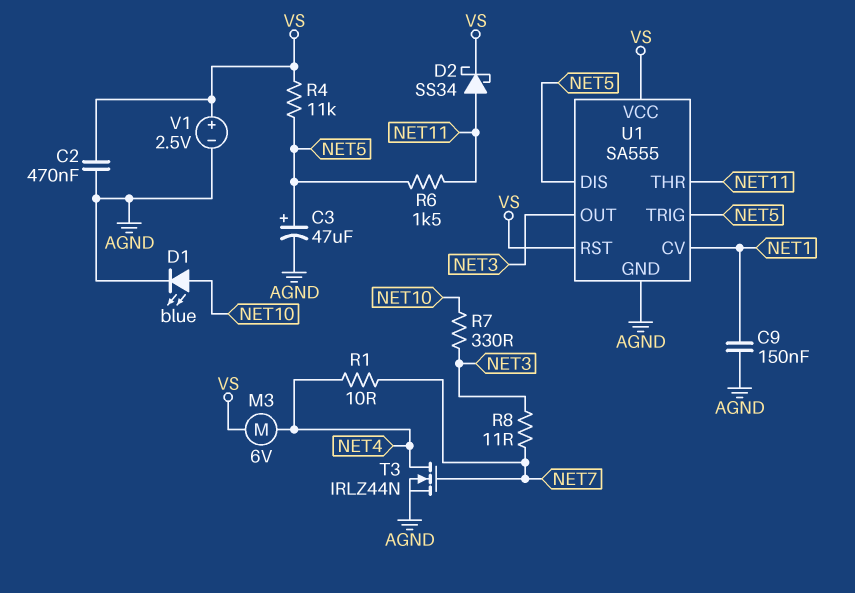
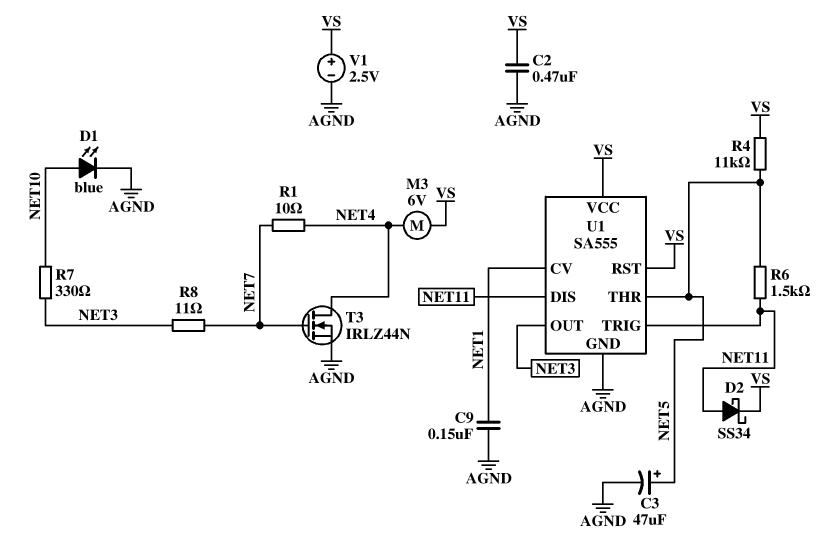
U1 pin DIS: NET5 -> NET11
U1 pin THR: NET11 -> NET5
U1 pin TRIG: NET5 -> NET11

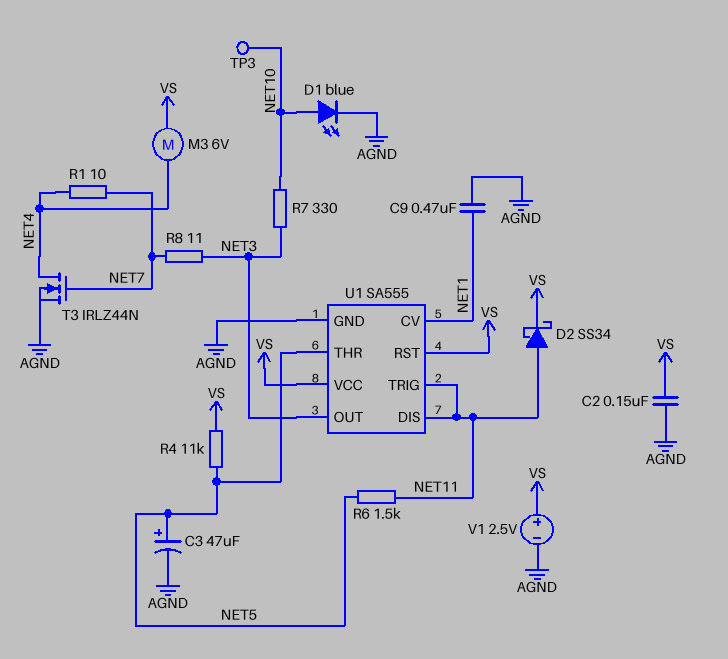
C2: 470nF (AGND, VS) -> 150nF (AGND, VS)
C9: 150nF (AGND, NET1) -> 470nF (AGND, NET1)
TP3: none -> test point (NET10)

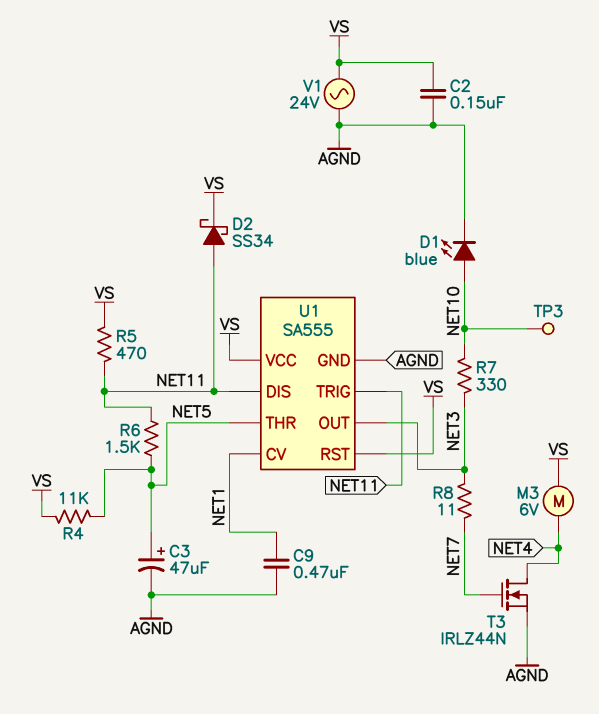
R1: 10 (NET4, NET7) -> none
R5: none -> 470 (NET11, VS)
V1: 2.5V (plus VS, minus AGND) -> AC 24V (AGND, VS)

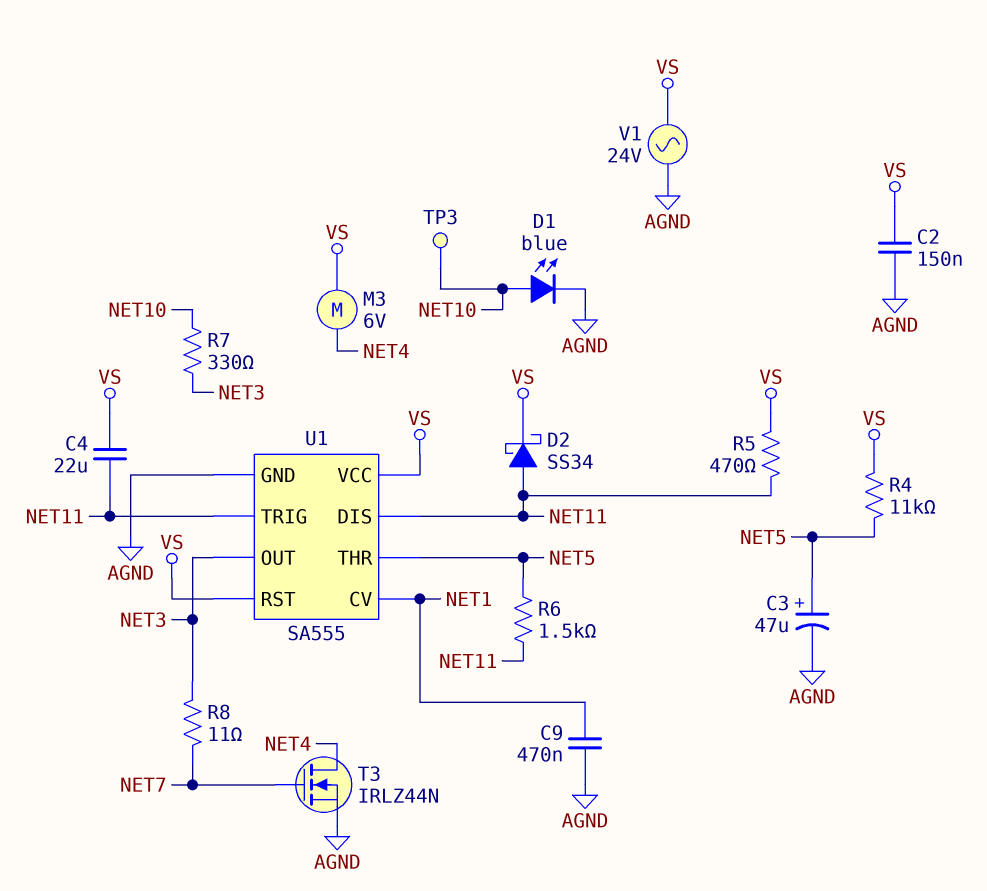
C4: none -> 22uF (NET11, VS)

